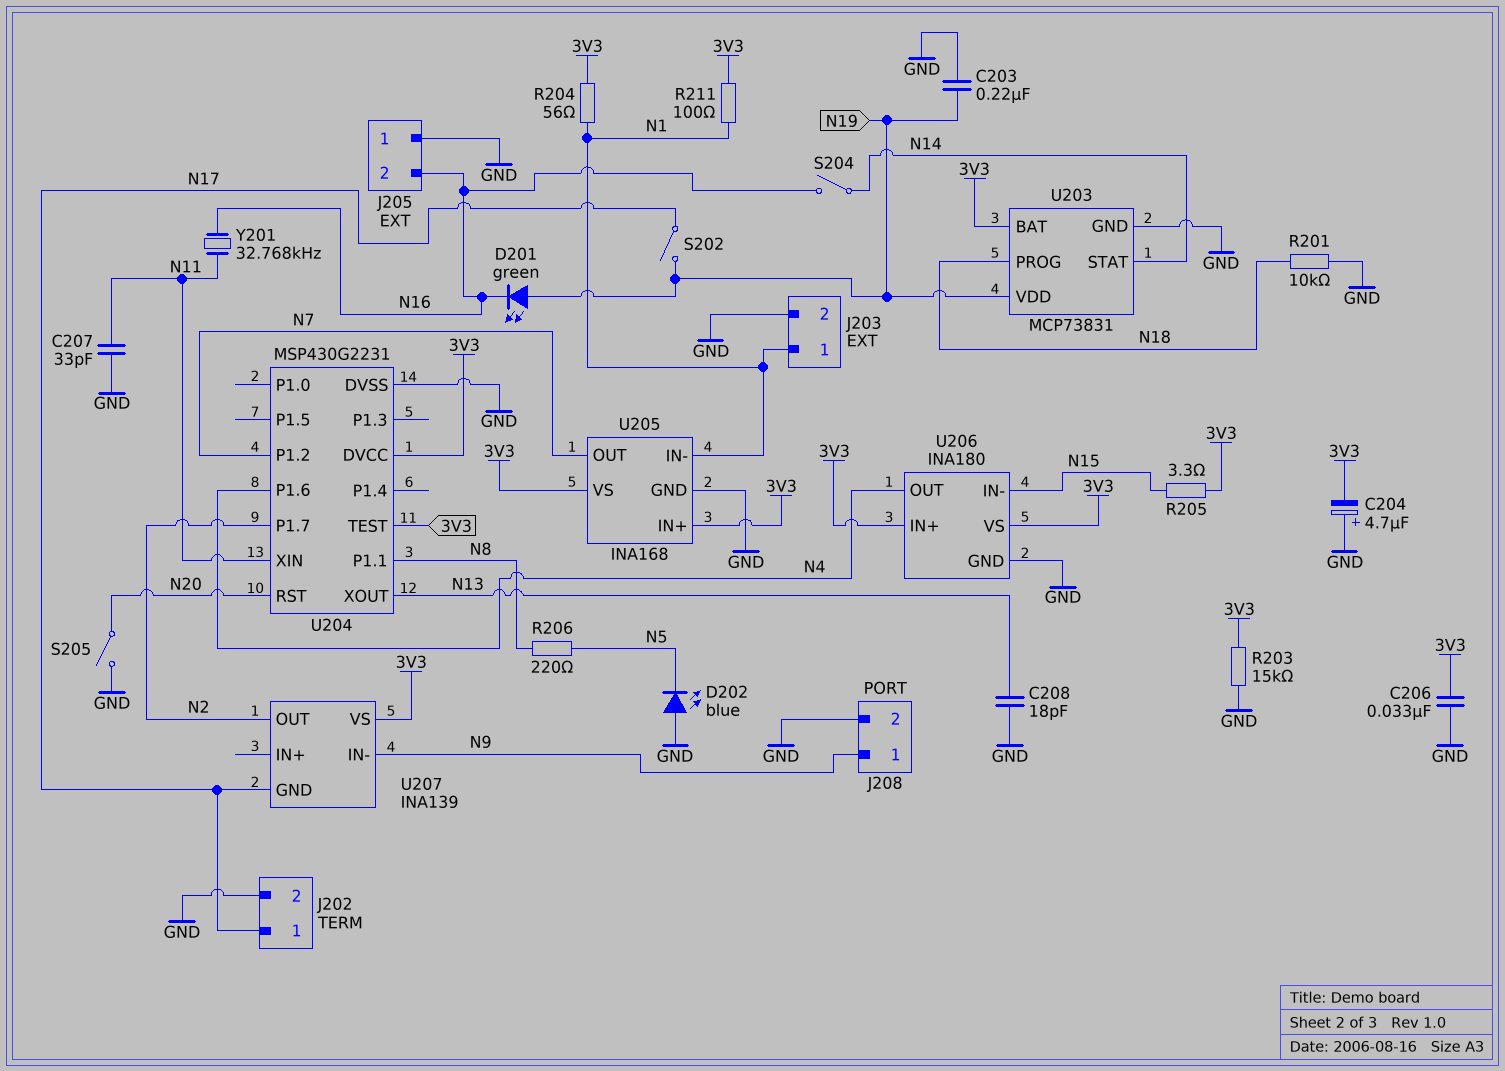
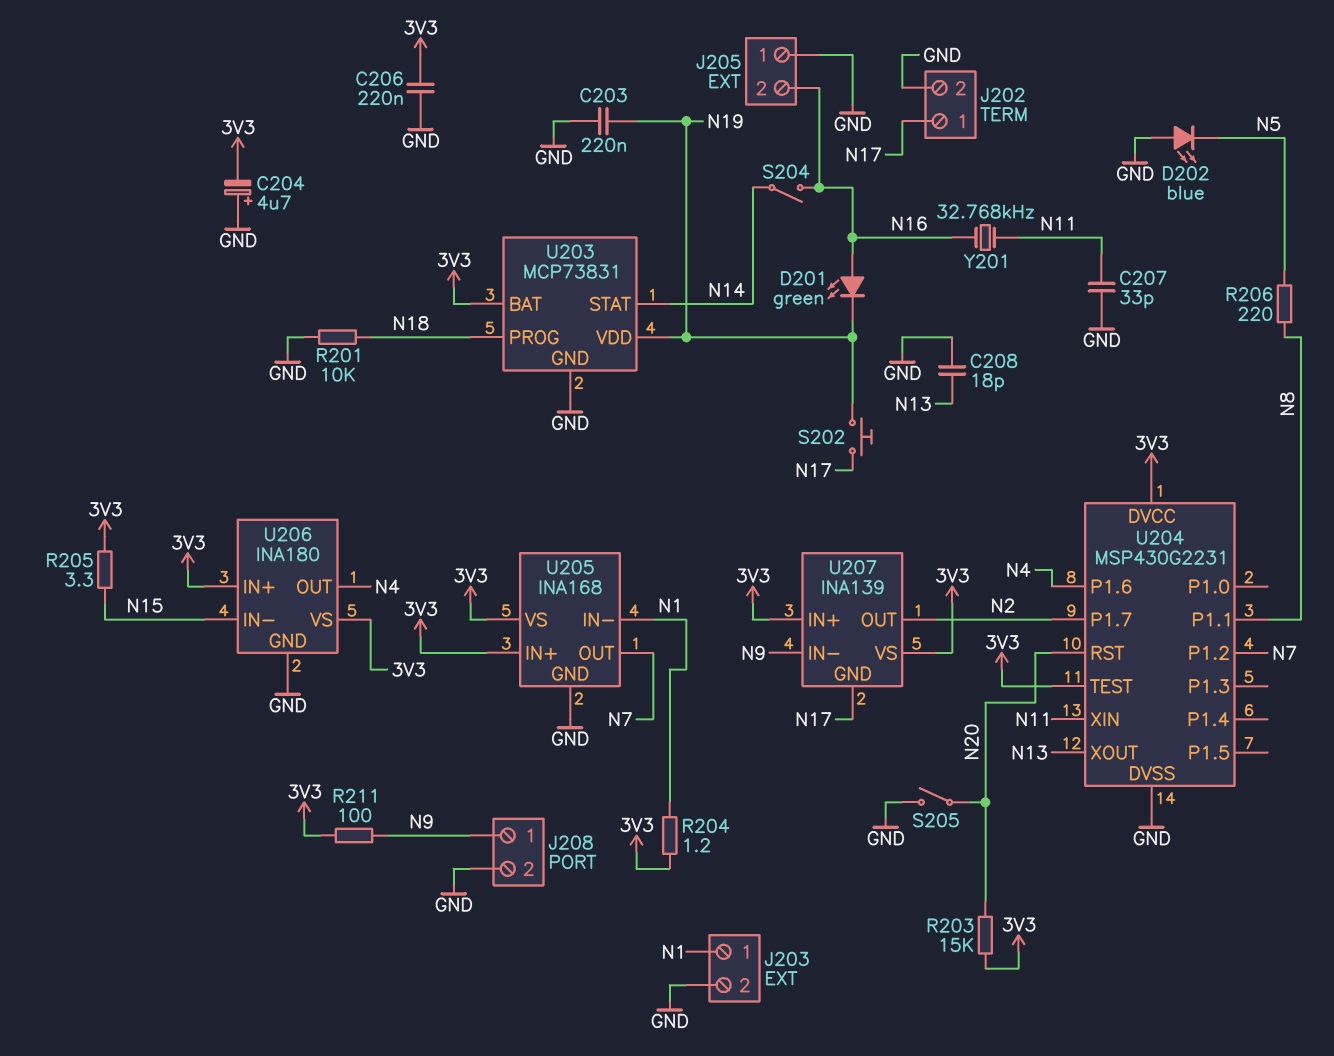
C206: 33nF (3V3, GND) -> 220nF (3V3, GND)
D201: LED green (A N19, K N16) -> LED green (A N16, K N19)
R203: 15k (3V3, GND) -> 15k (3V3, N20)
R204: 56 (3V3, N1) -> 1.2 (3V3, N1)
R211: 100 (3V3, N1) -> 100 (3V3, N9)
S202: switch (N17, N19) -> button (N17, N19)
U207 pin IN+: none -> 3V3

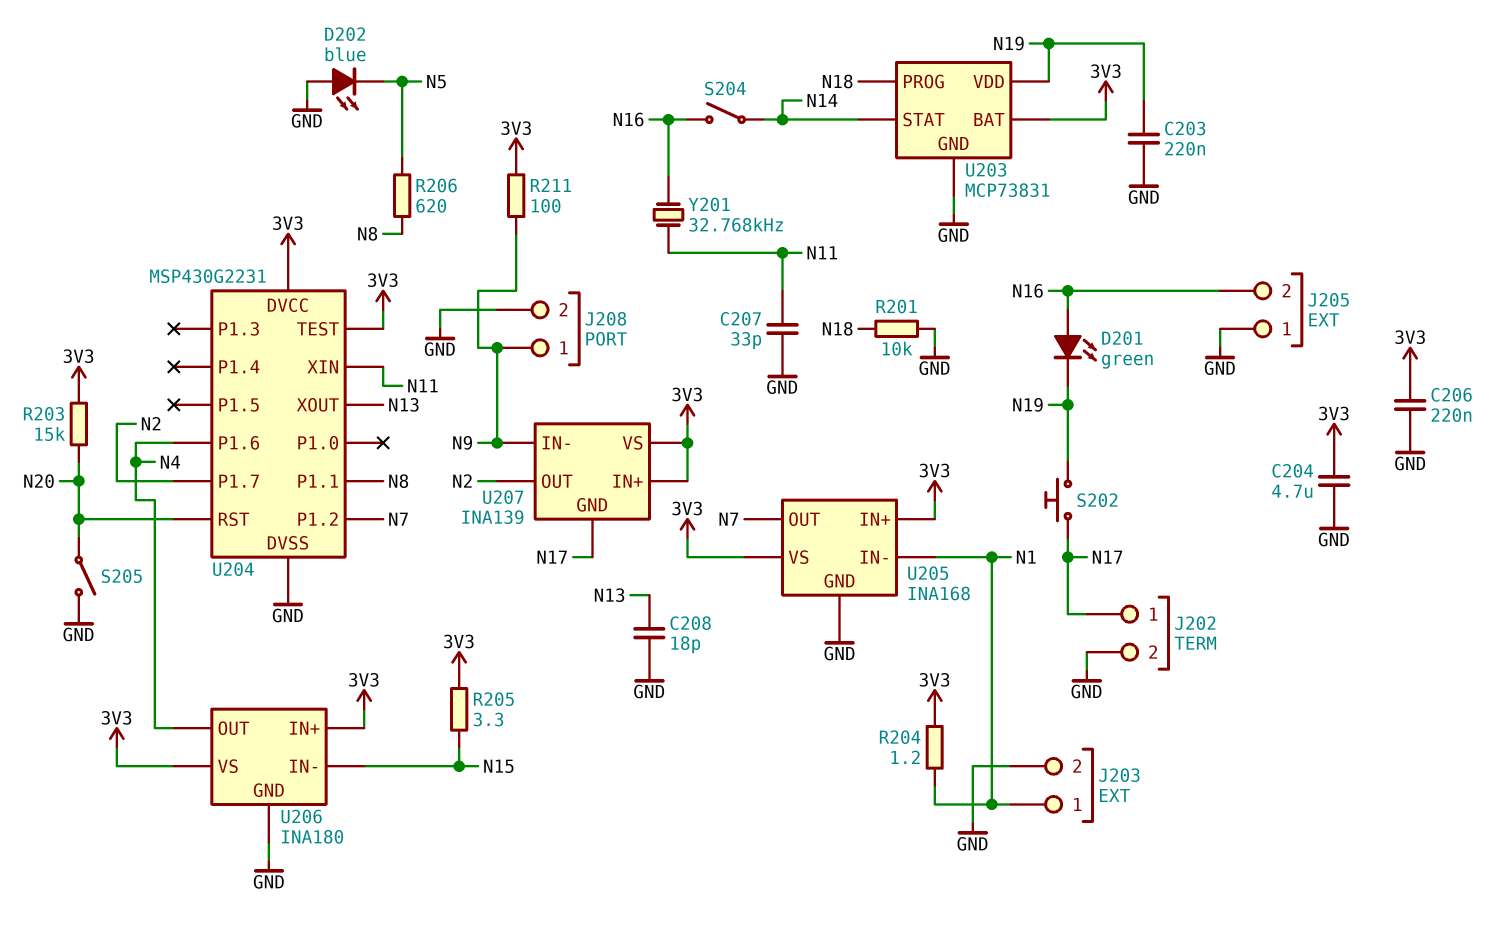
C204: 4.7uF (plus GND, minus 3V3) -> 4.7uF (3V3, GND)
R206: 220 (N5, N8) -> 620 (N5, N8)

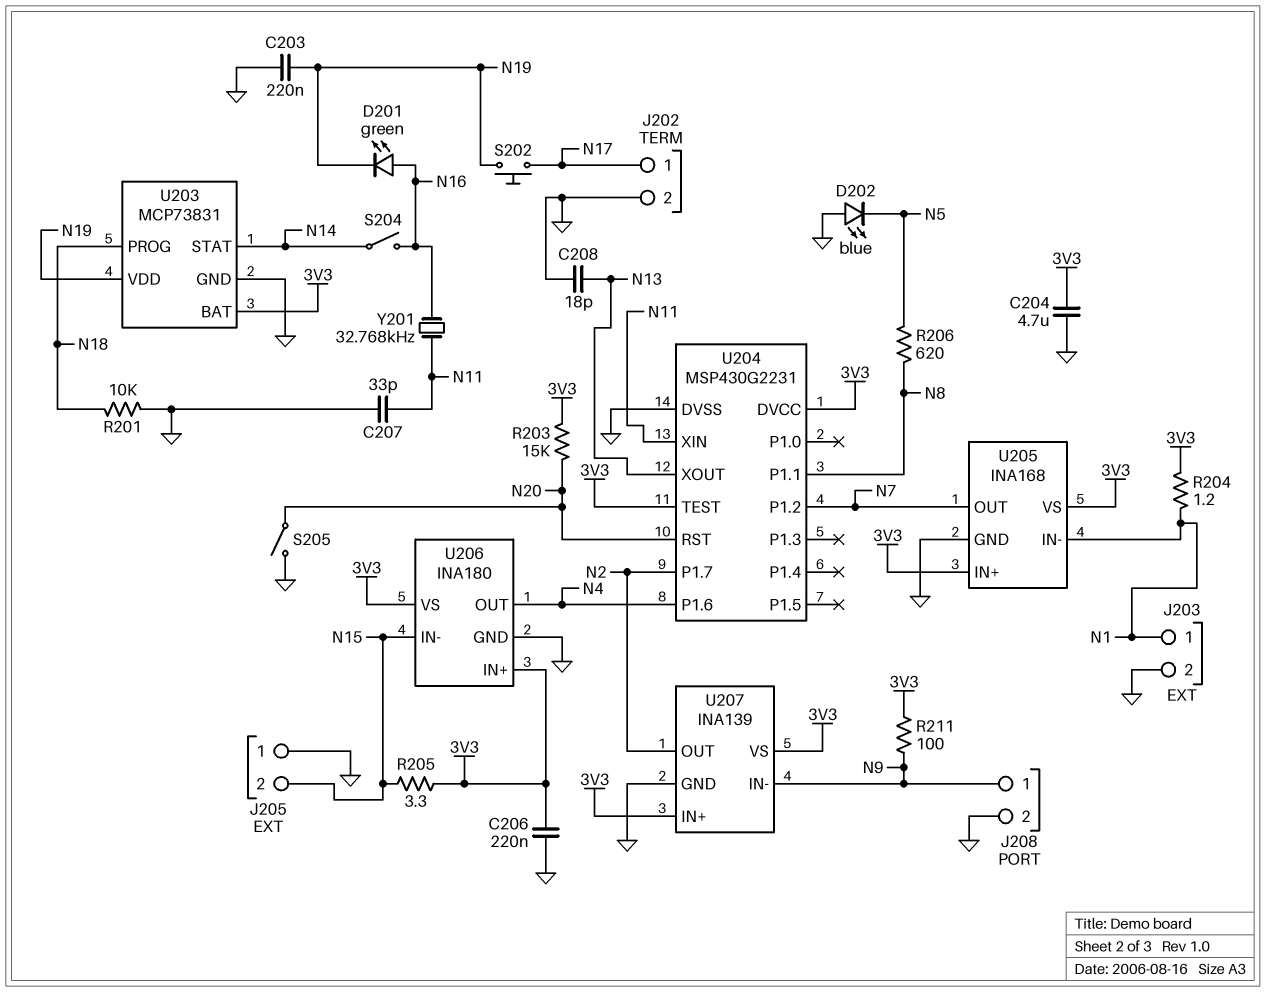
J205 pin 2: N16 -> N15
U207 pin GND: N17 -> GND

